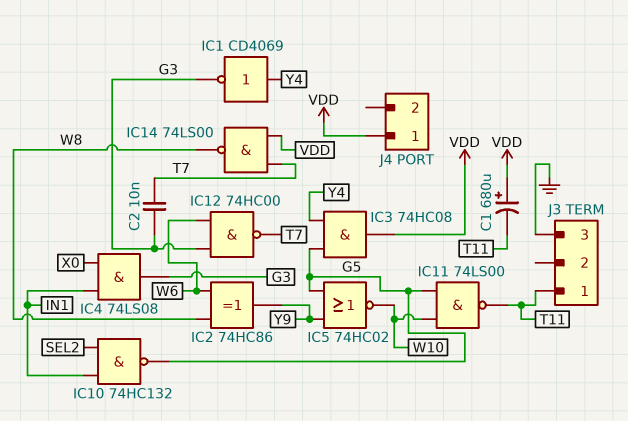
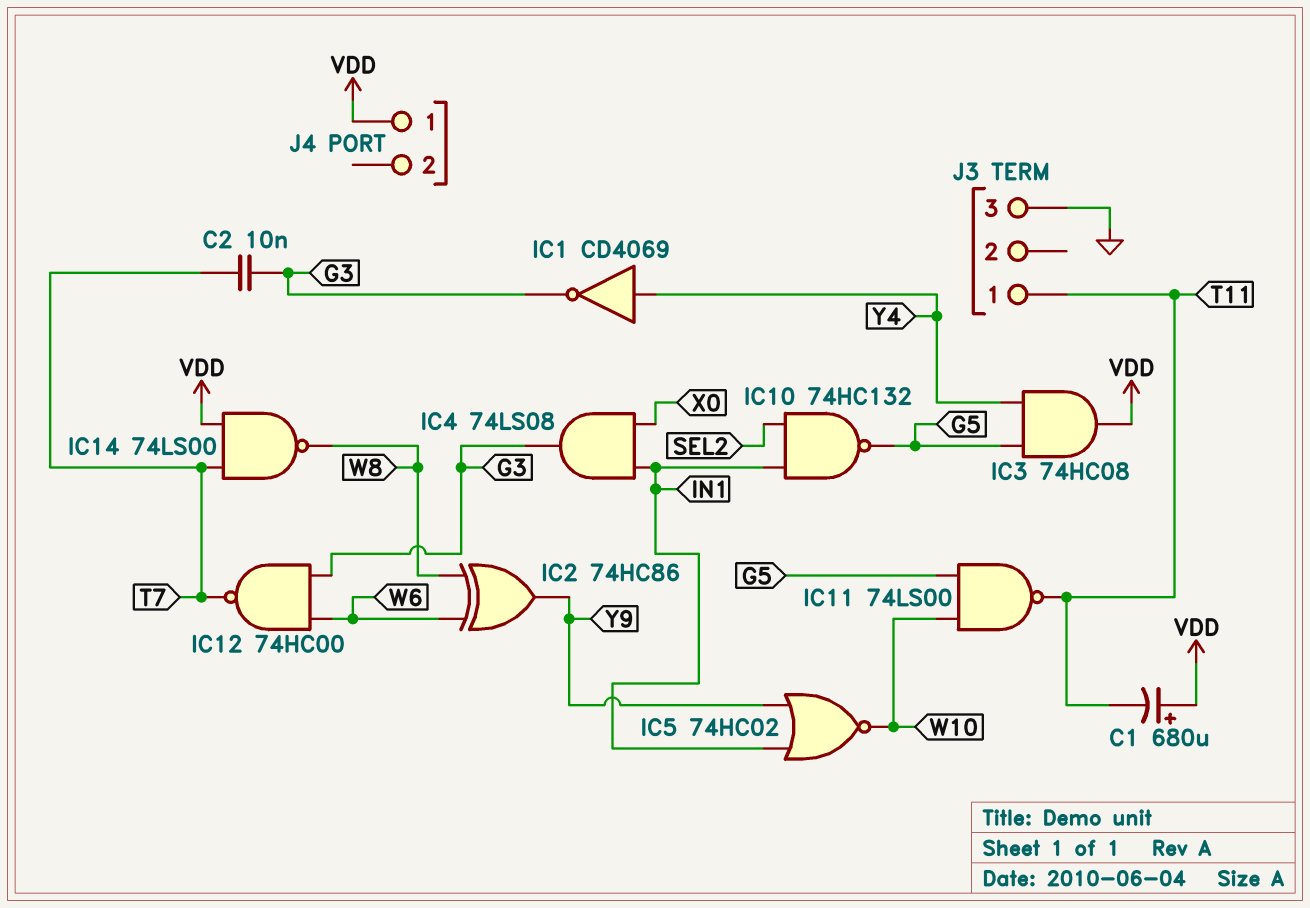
IC5: NOR 74HC02 (in G5, in Y9, out W10) -> NOR 74HC02 (in IN1, in Y9, out W10)

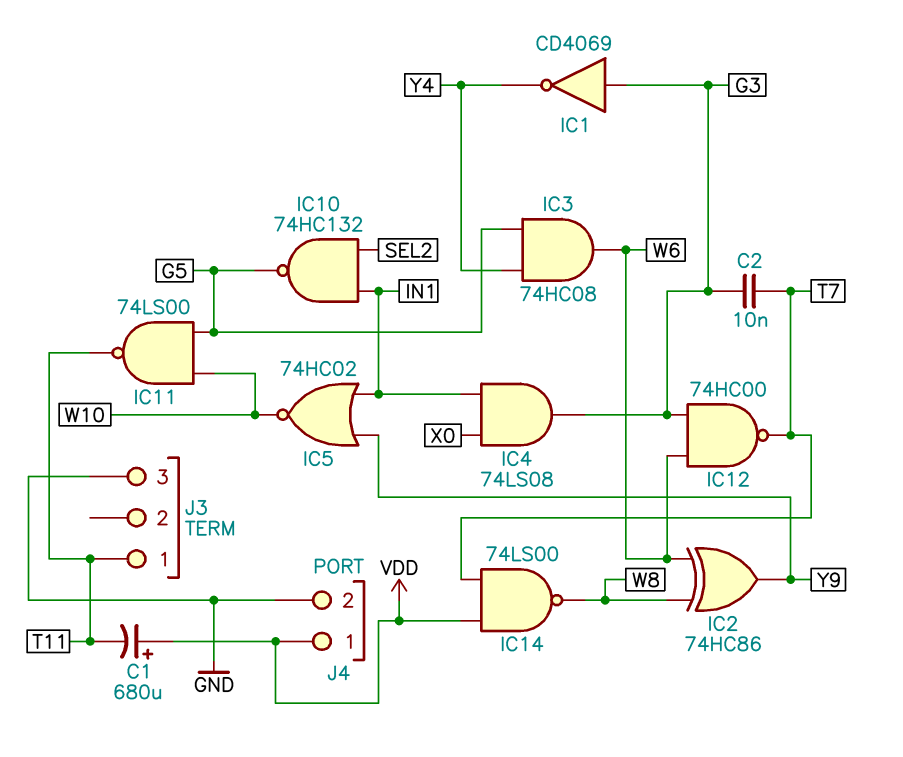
IC1: NOT CD4069 (in Y4, out G3) -> NOT CD4069 (in G3, out Y4)
IC3: AND 74HC08 (in G5, in Y4, out VDD) -> AND 74HC08 (in G5, in Y4, out W6)
J4 pin 2: none -> GND

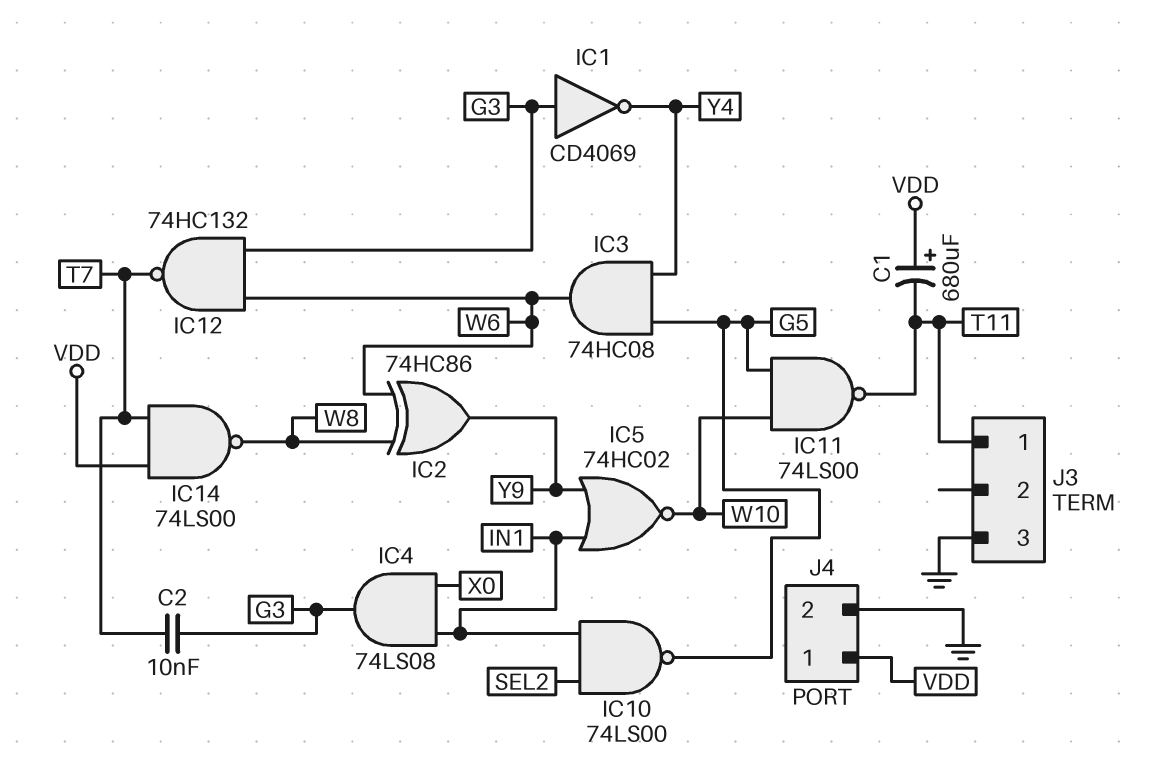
IC10: NAND 74HC132 (in IN1, in SEL2, out G5) -> NAND 74LS00 (in IN1, in SEL2, out G5)
IC12: NAND 74HC00 (in G3, in W6, out T7) -> NAND 74HC132 (in G3, in W6, out T7)

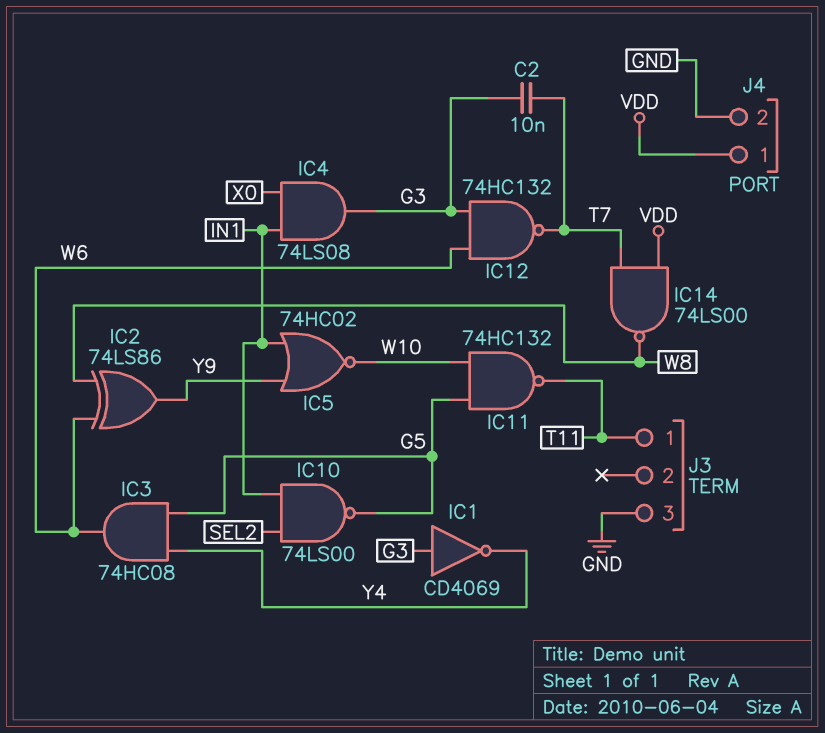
C1: 680uF (plus VDD, minus T11) -> none
IC2: XOR 74HC86 (in W6, in W8, out Y9) -> XOR 74LS86 (in W6, in W8, out Y9)
IC11: NAND 74LS00 (in G5, in W10, out T11) -> NAND 74HC132 (in G5, in W10, out T11)

